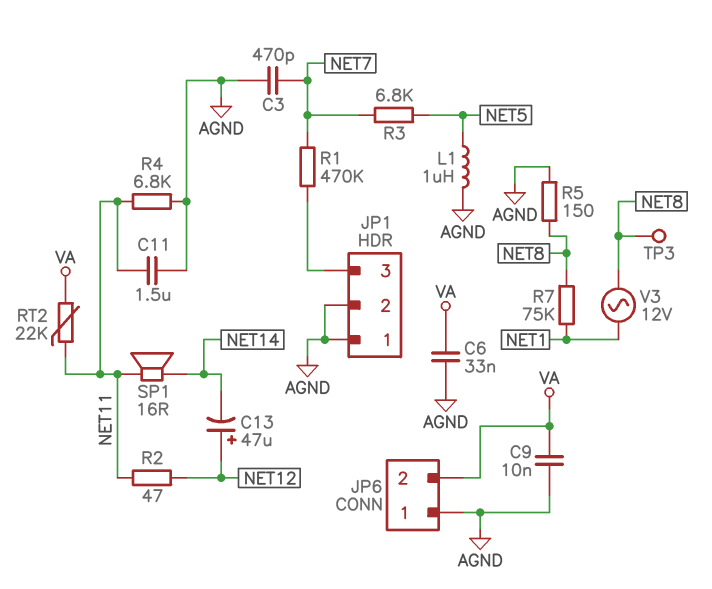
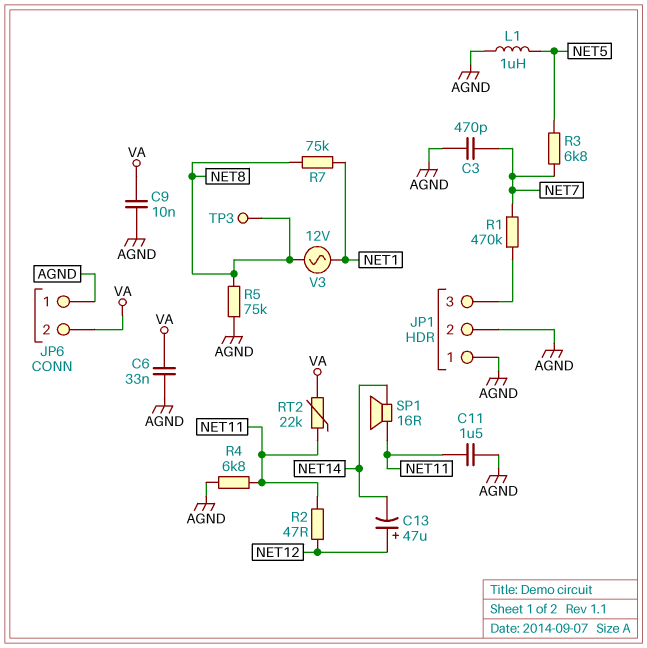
R5: 150 (AGND, NET8) -> 75k (AGND, NET8)

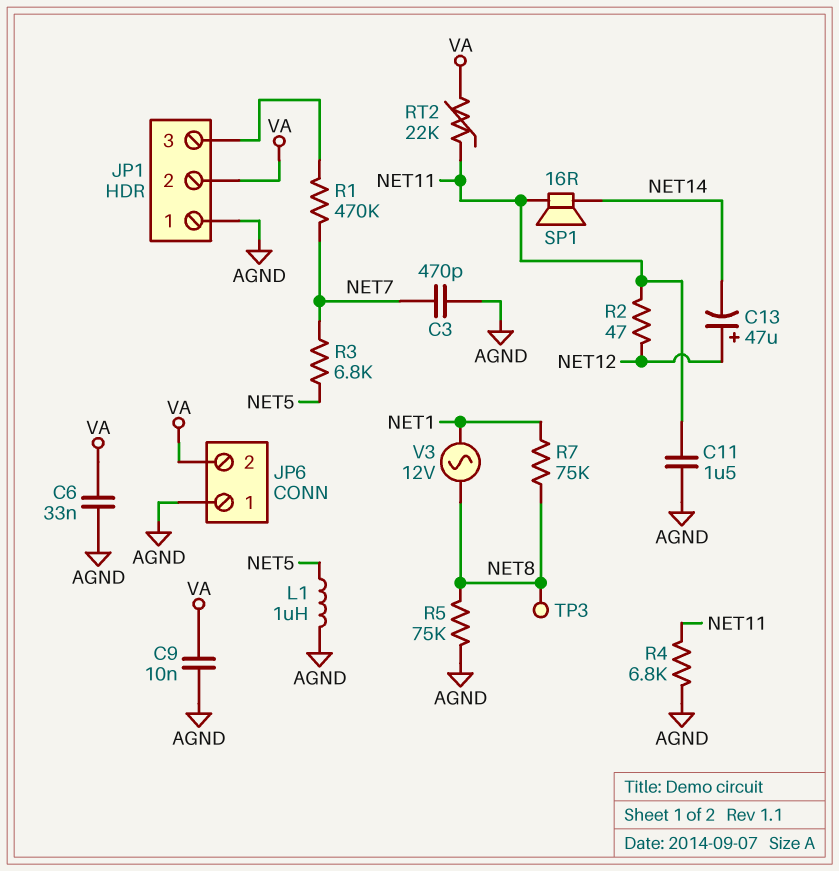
JP1 pin 2: AGND -> VA

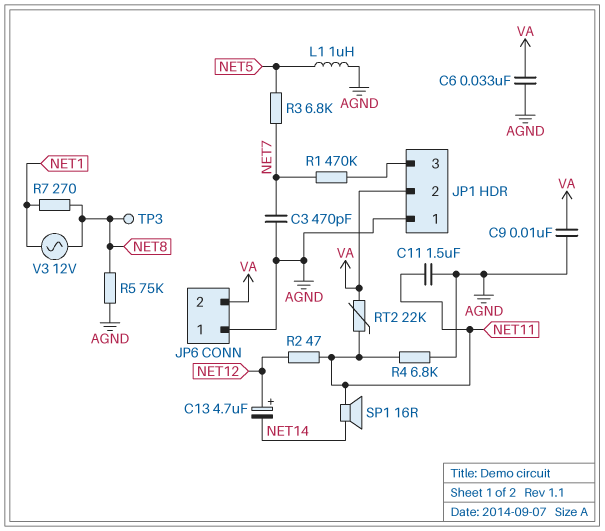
C13: 47uF (plus NET12, minus NET14) -> 4.7uF (plus NET12, minus NET14)
R7: 75k (NET1, NET8) -> 270 (NET1, NET8)

